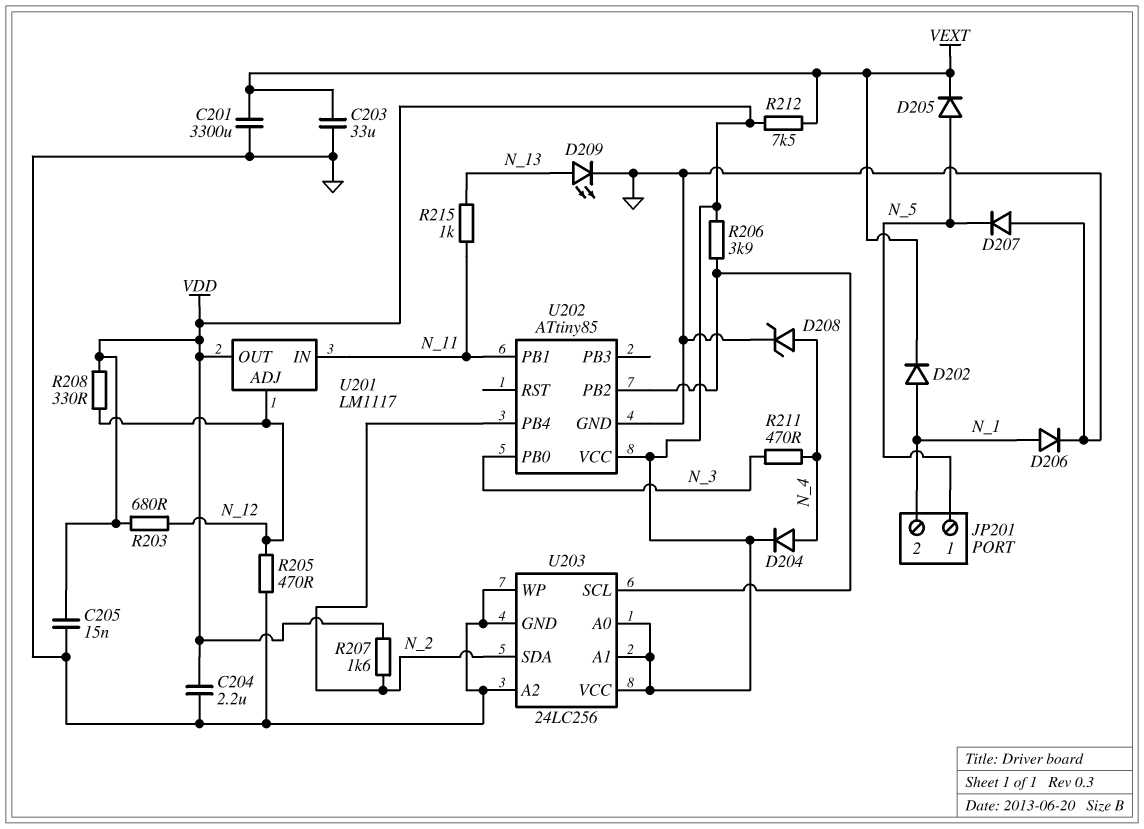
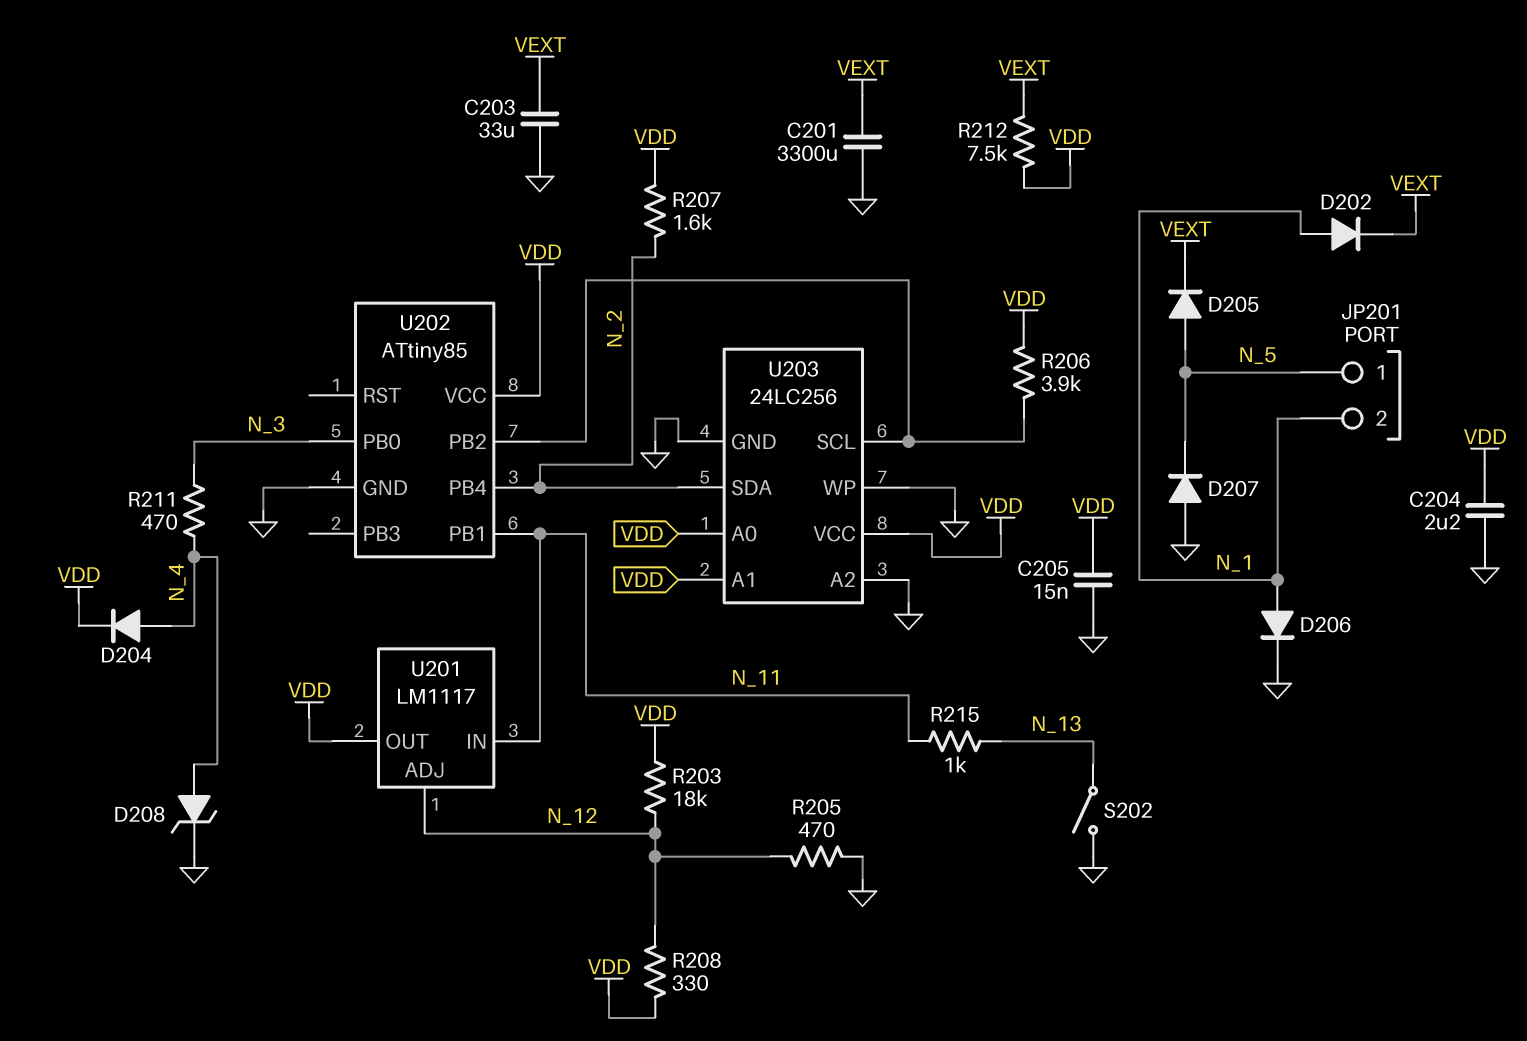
D209: LED (A N_13, K GND) -> none
R203: 680 (N_12, VDD) -> 18k (N_12, VDD)
S202: none -> switch (GND, N_13)

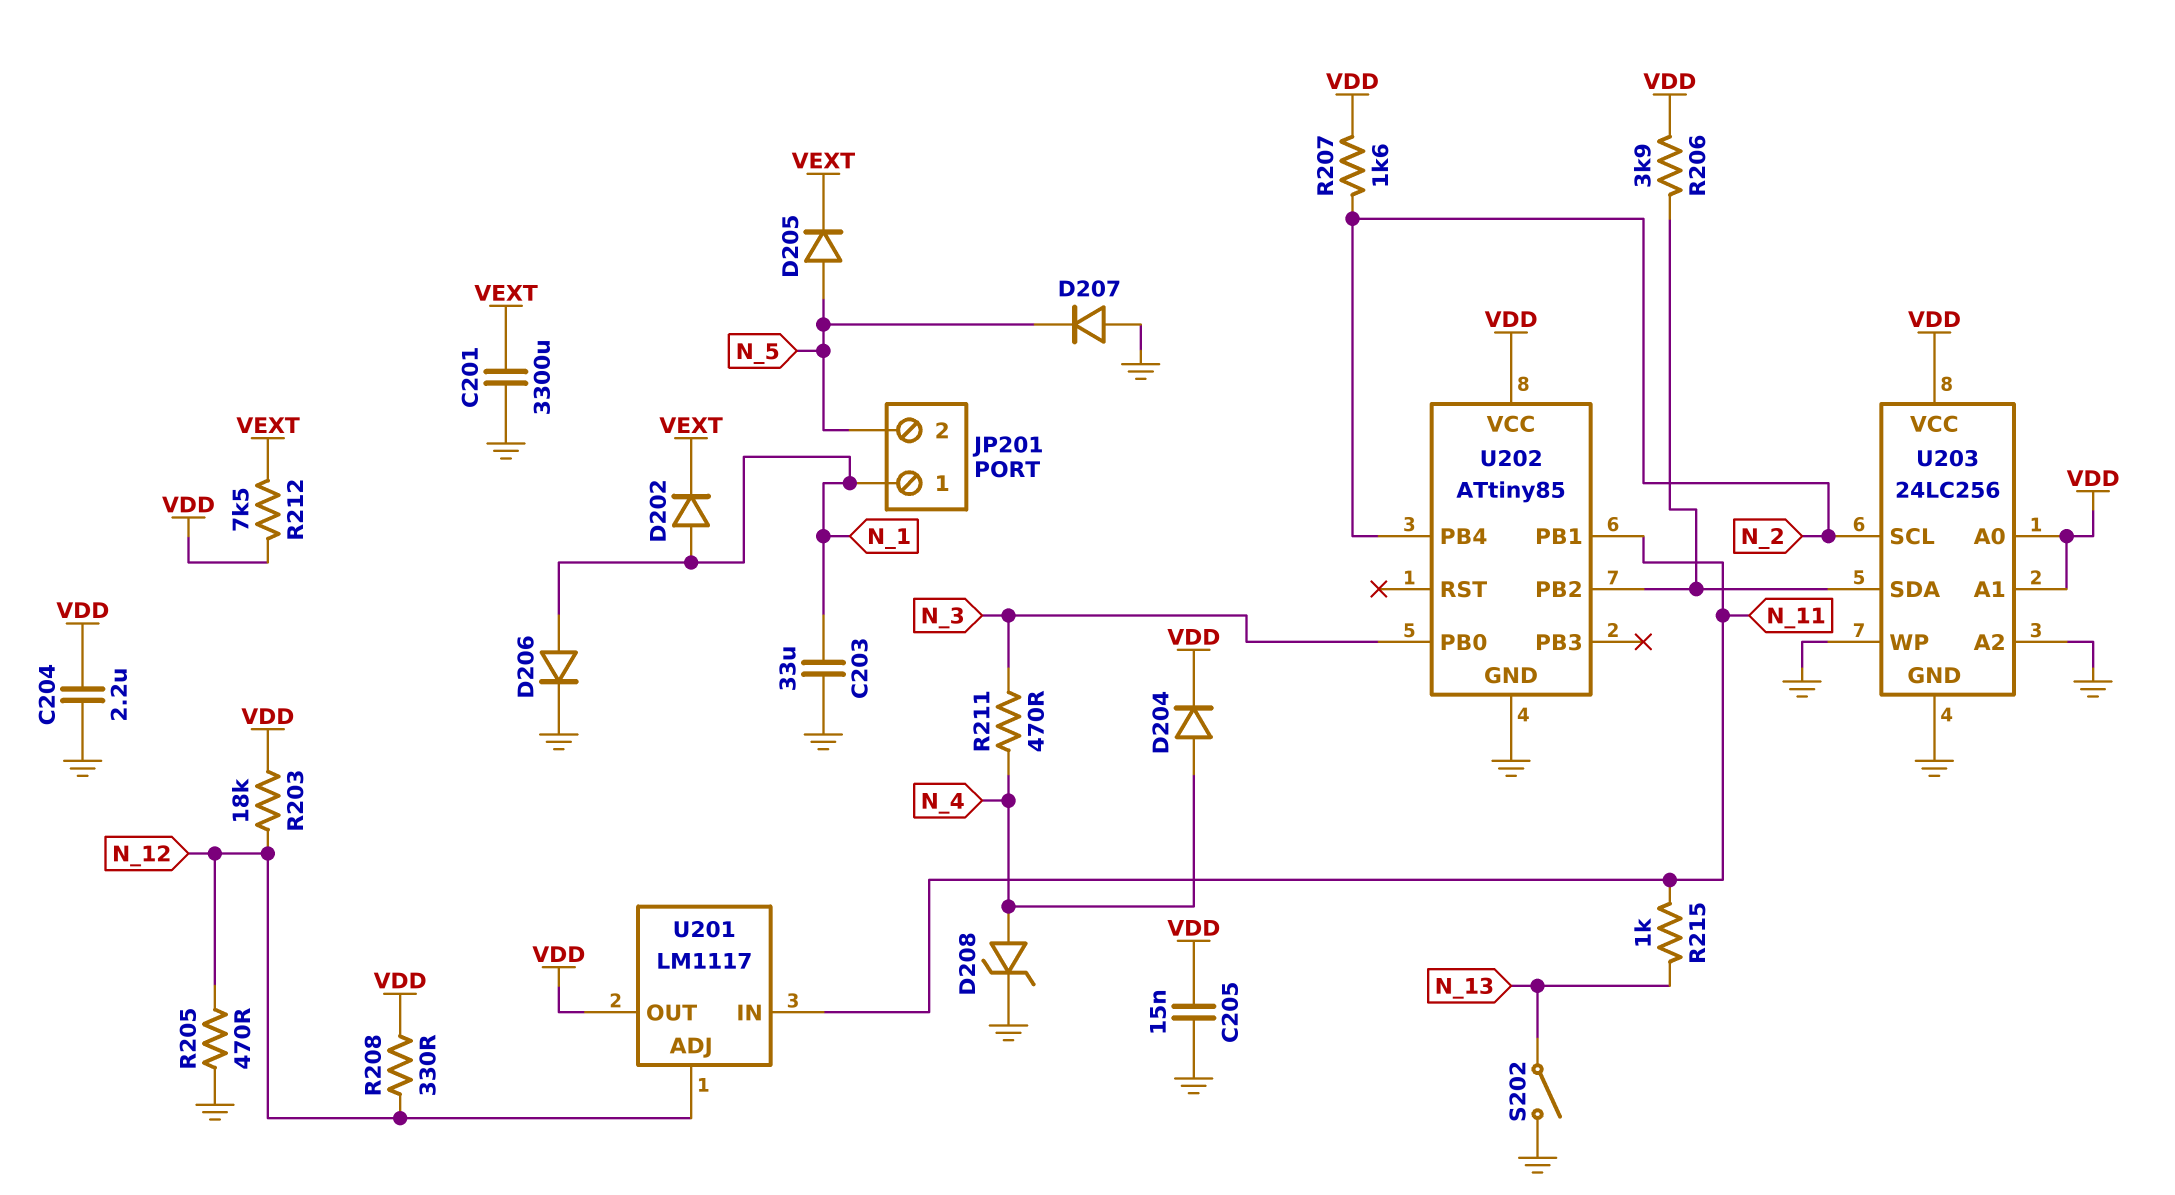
C203: 33uF (GND, VEXT) -> 33uF (GND, N_1)
JP201 pin 1: N_5 -> N_1
JP201 pin 2: N_1 -> N_5
U203 pin SCL: U202/PB2 -> N_2
U203 pin SDA: N_2 -> U202/PB2

